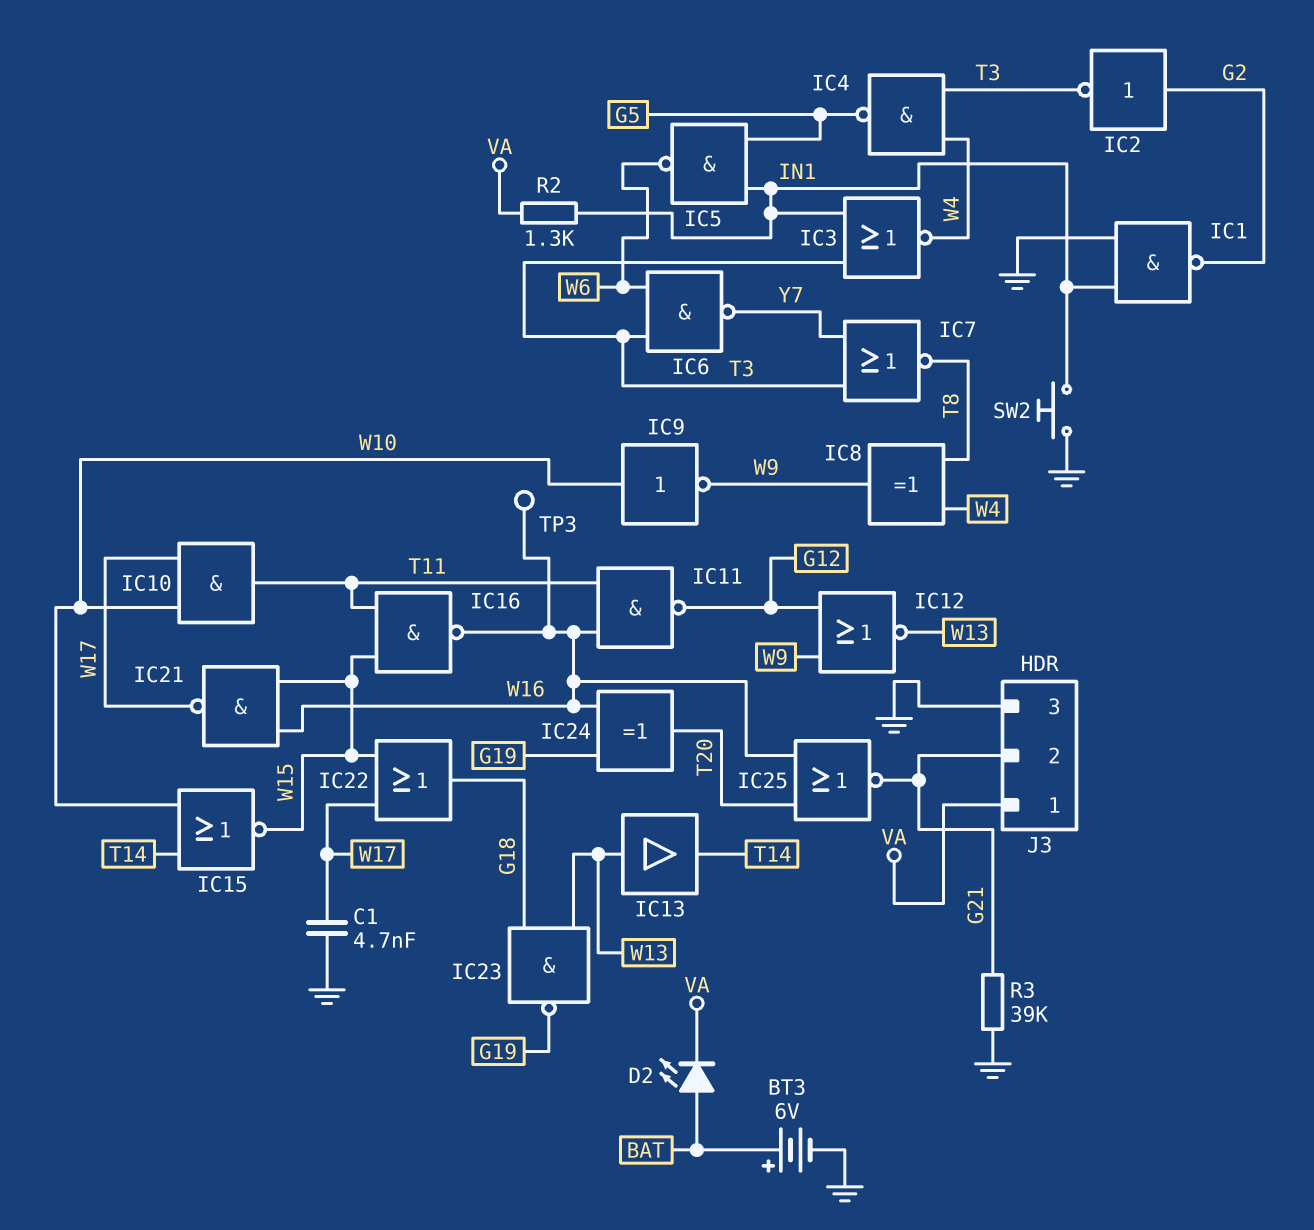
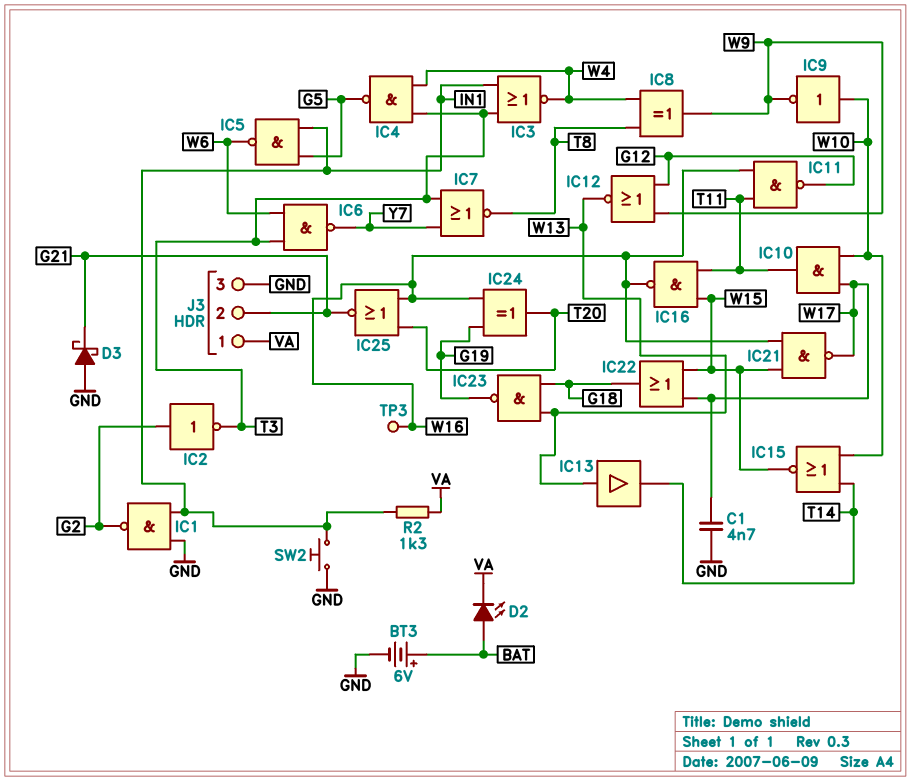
D3: none -> schottky (A GND, K G21)
R3: 39k (G21, GND) -> none

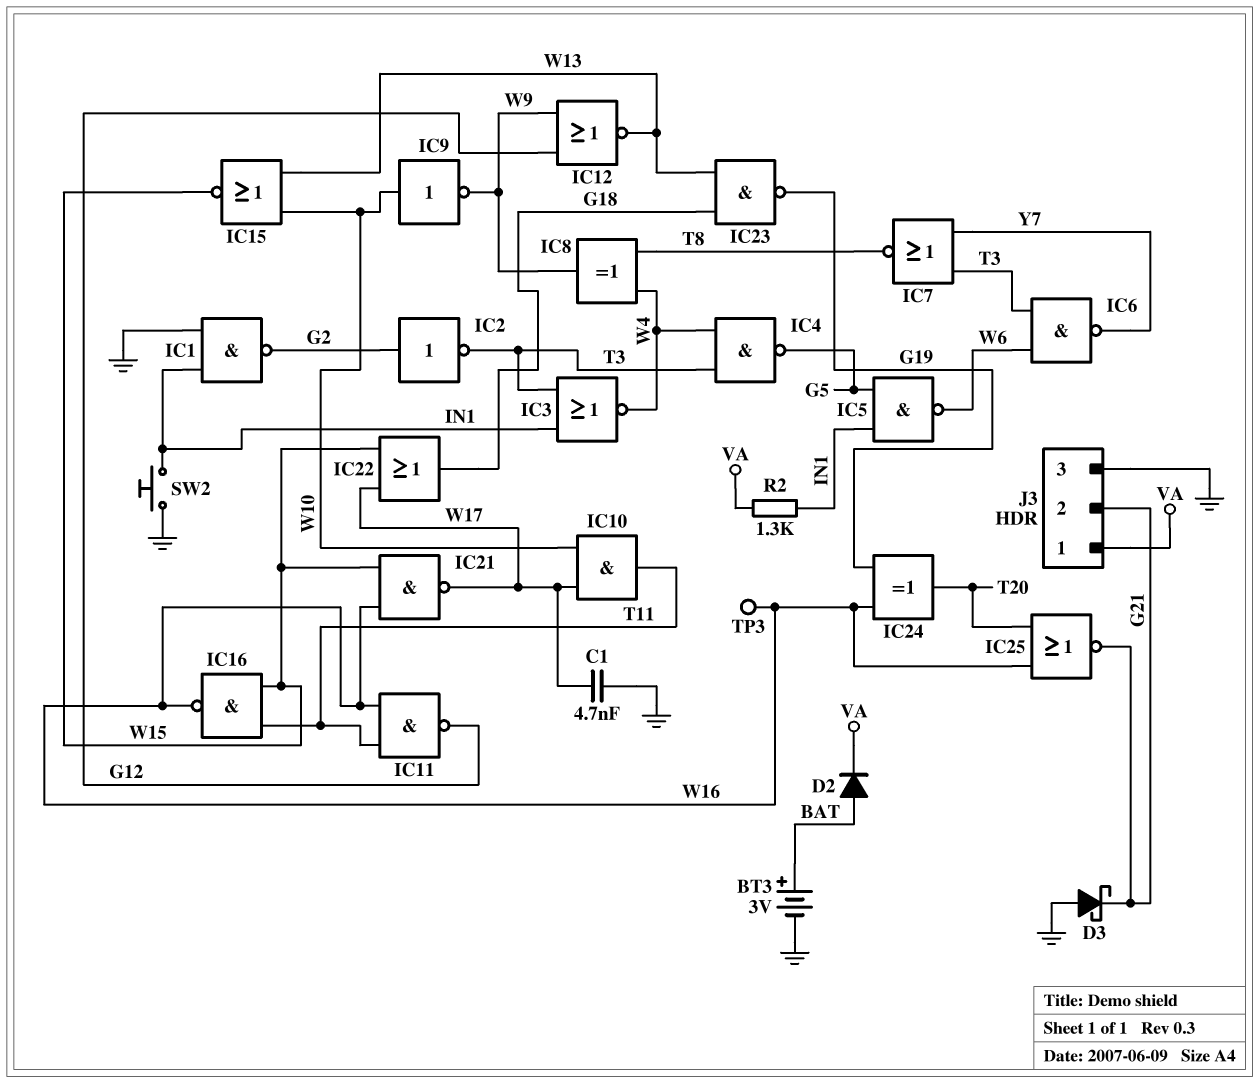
BT3: 6V (plus BAT, minus GND) -> 3V (plus BAT, minus GND)
D2: LED (A BAT, K VA) -> diode (A BAT, K VA)
IC13: buffer (in W13, out T14) -> none
IC15: NOR (in T14, in W10, out W15) -> NOR (in W10, in W13, out W15)

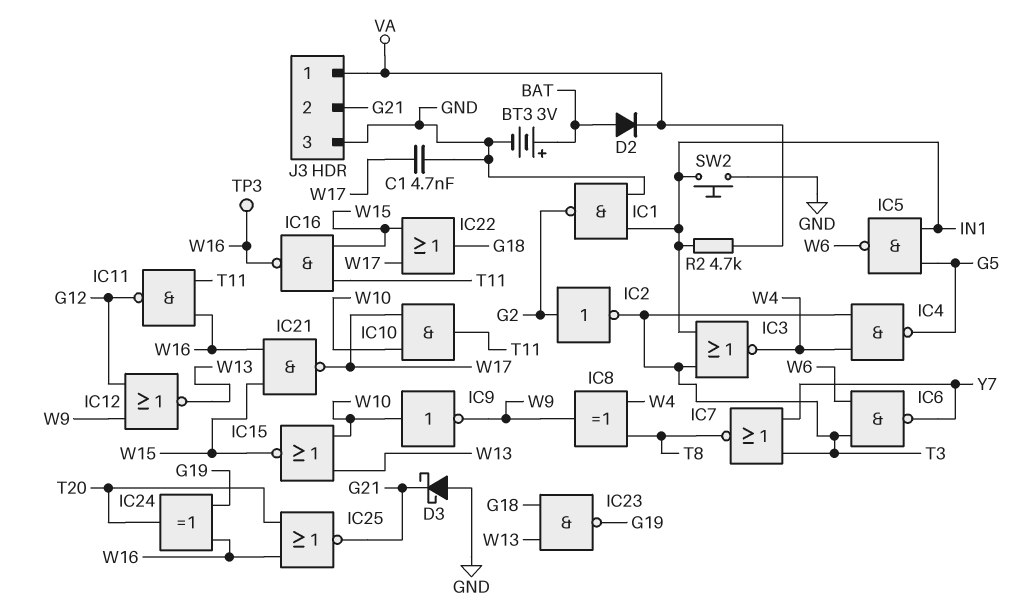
R2: 1.3k (IN1, VA) -> 4.7k (IN1, VA)

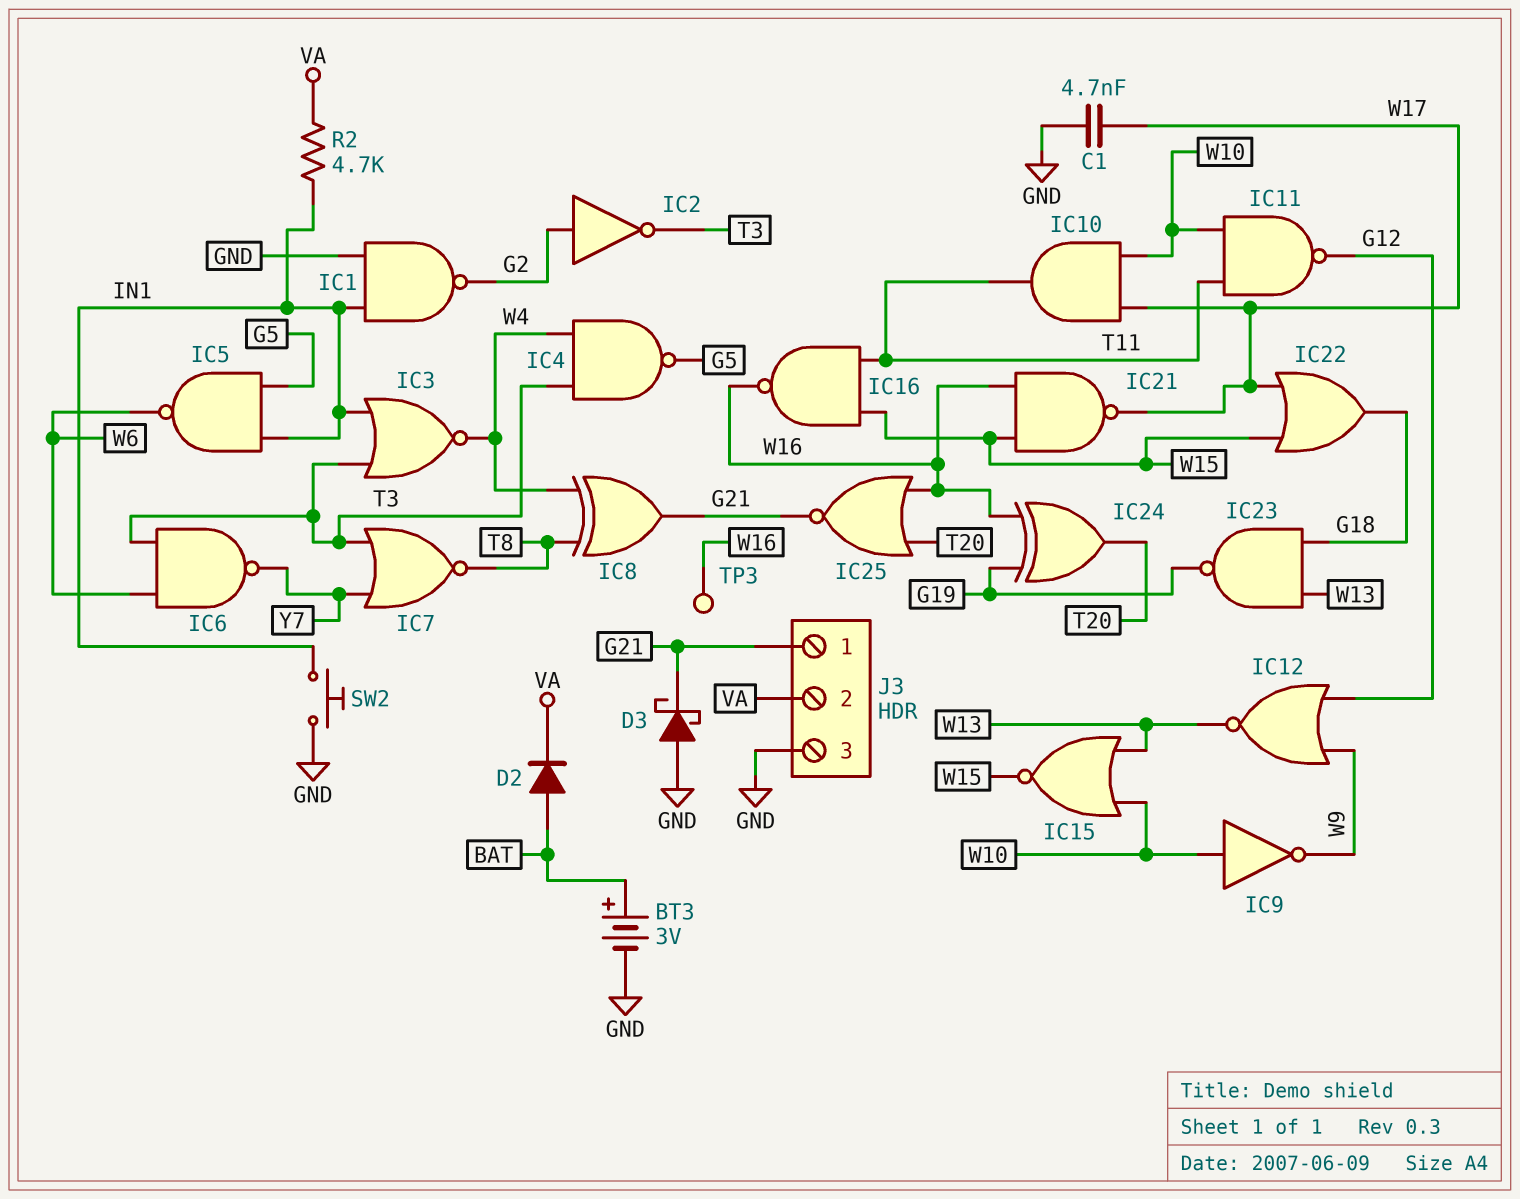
IC8: XOR (in T8, in W4, out W9) -> XOR (in T8, in W4, out G21)
IC11: NAND (in T11, in W16, out G12) -> NAND (in T11, in W10, out G12)
J3 pin 1: VA -> G21
J3 pin 2: G21 -> VA

